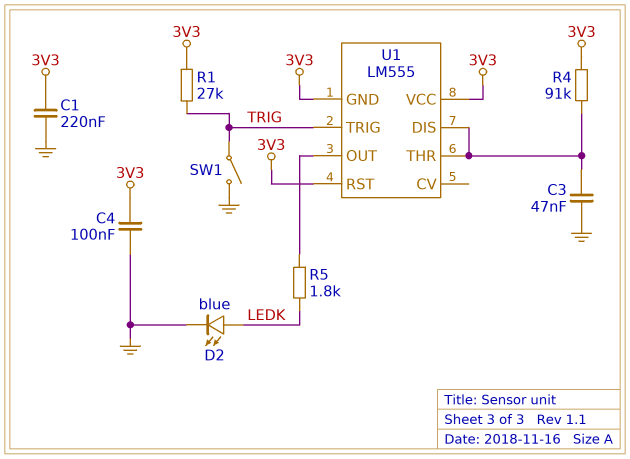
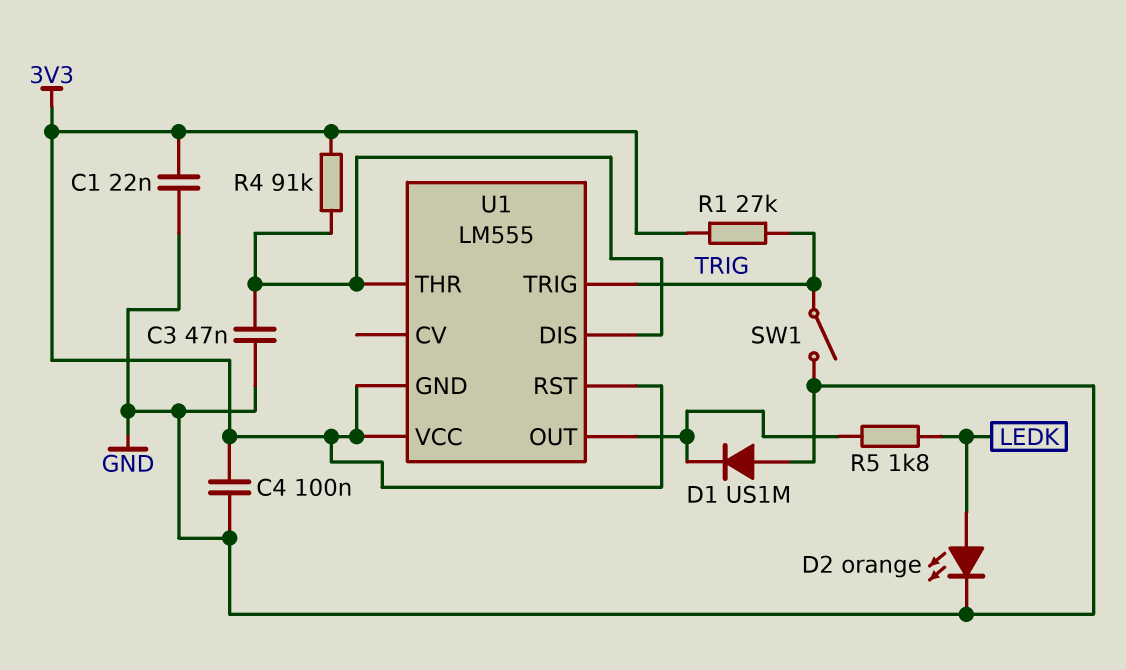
C1: 220nF (3V3, GND) -> 22nF (3V3, GND)
D1: none -> diode US1M (A GND, K U1/OUT)
D2: LED blue (A LEDK, K GND) -> LED orange (A LEDK, K GND)

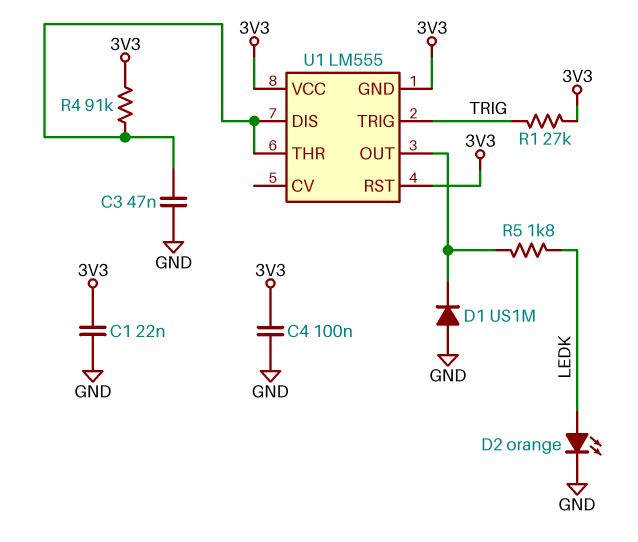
SW1: switch (GND, TRIG) -> none

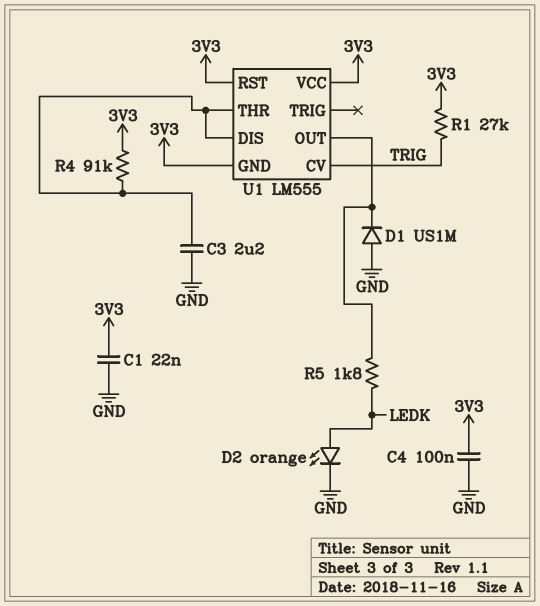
C3: 47nF (GND, U1/DIS) -> 2.2uF (GND, U1/DIS)
U1 pin CV: none -> TRIG
U1 pin TRIG: TRIG -> none

